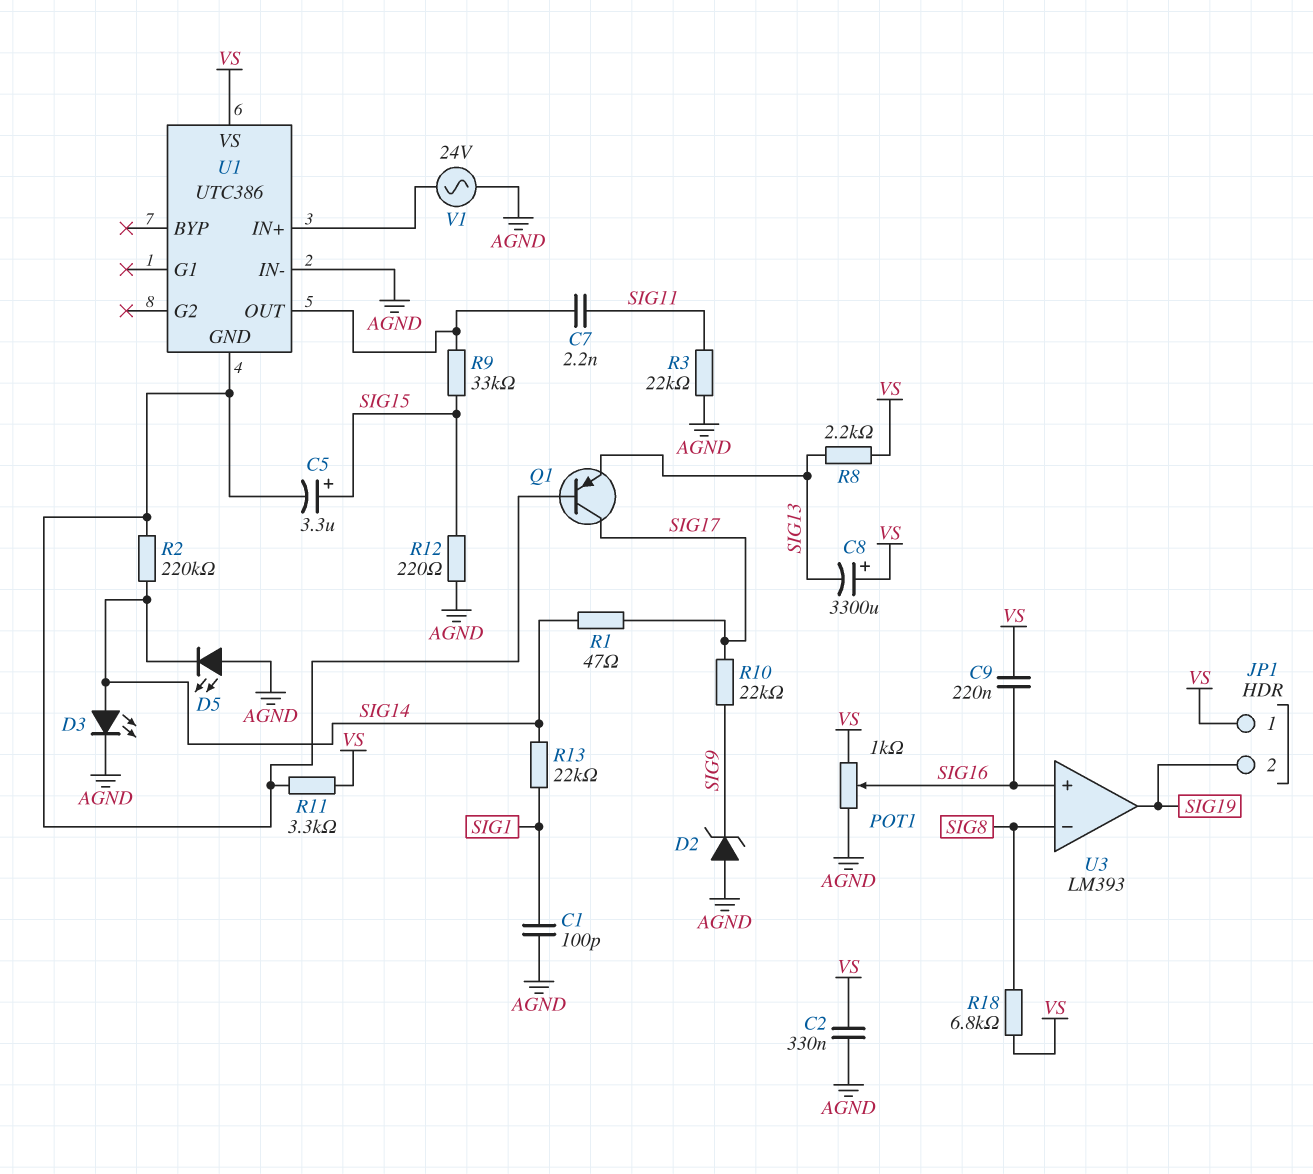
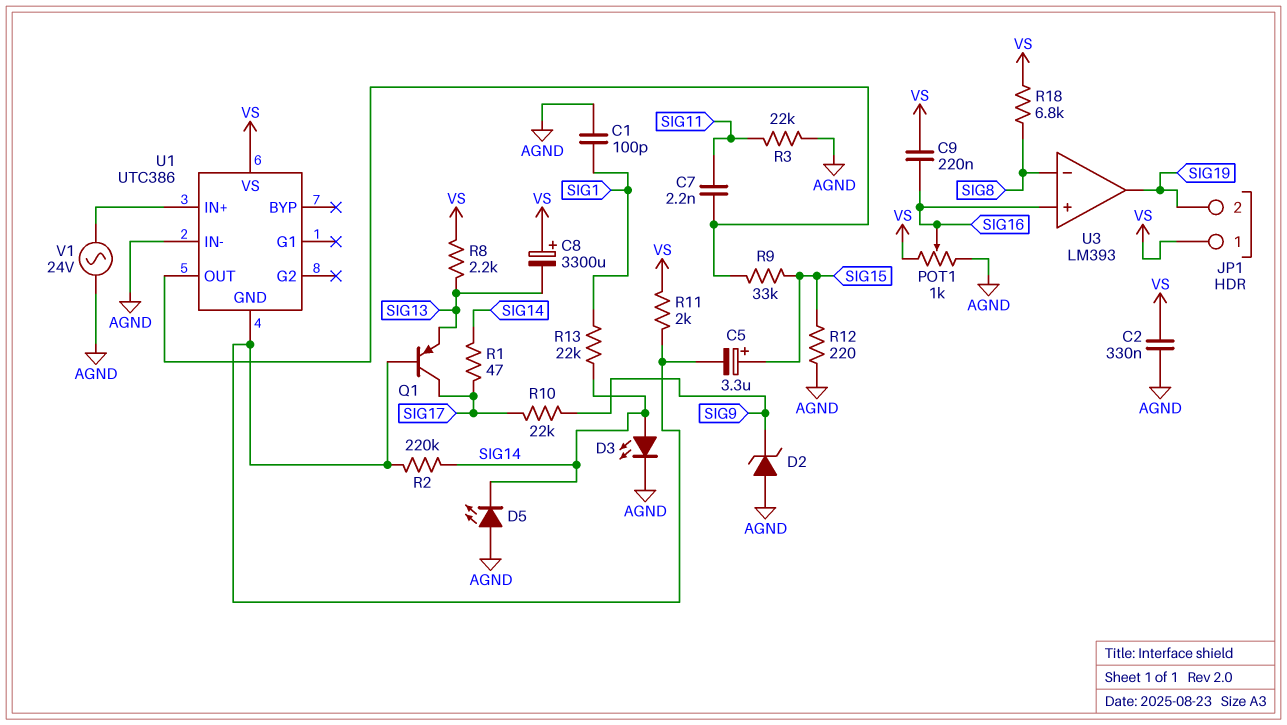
R11: 3.3k (U1/GND, VS) -> 2k (U1/GND, VS)

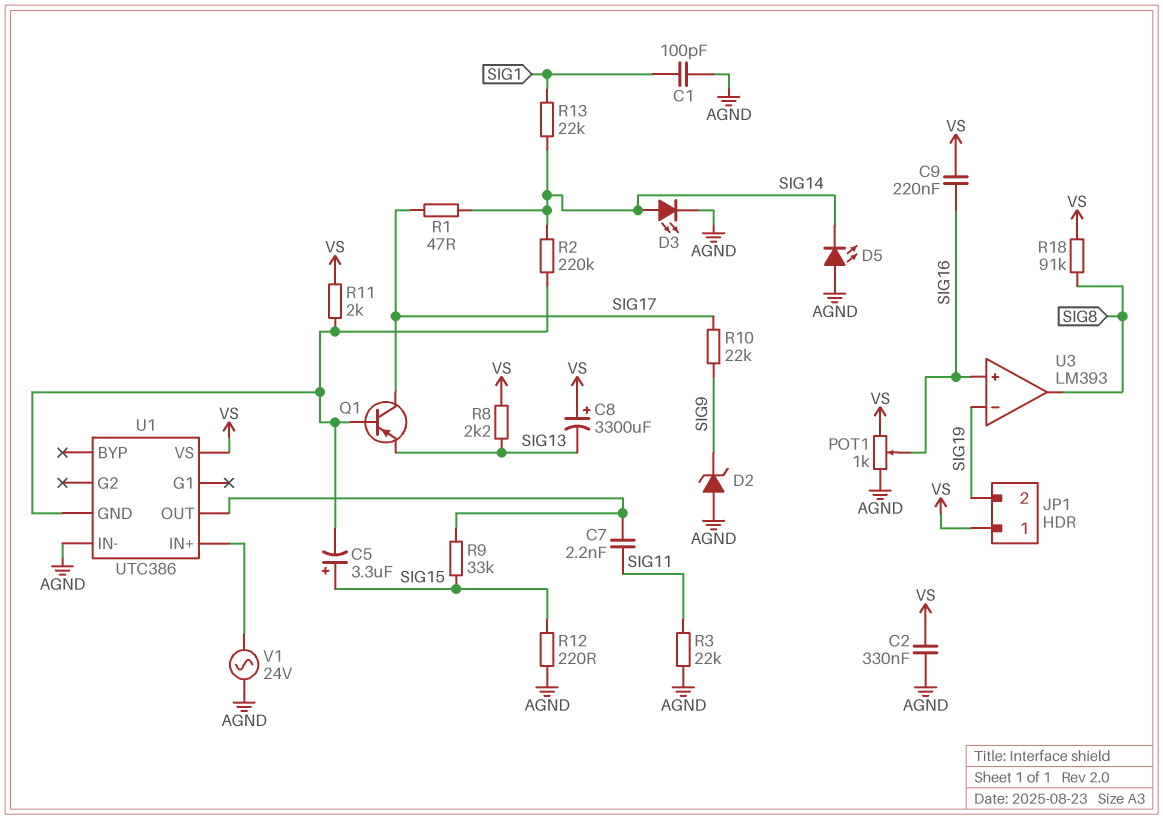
R18: 6.8k (SIG8, VS) -> 91k (SIG8, VS)
U3 pin in-: SIG8 -> SIG19
U3 pin out: SIG19 -> SIG8

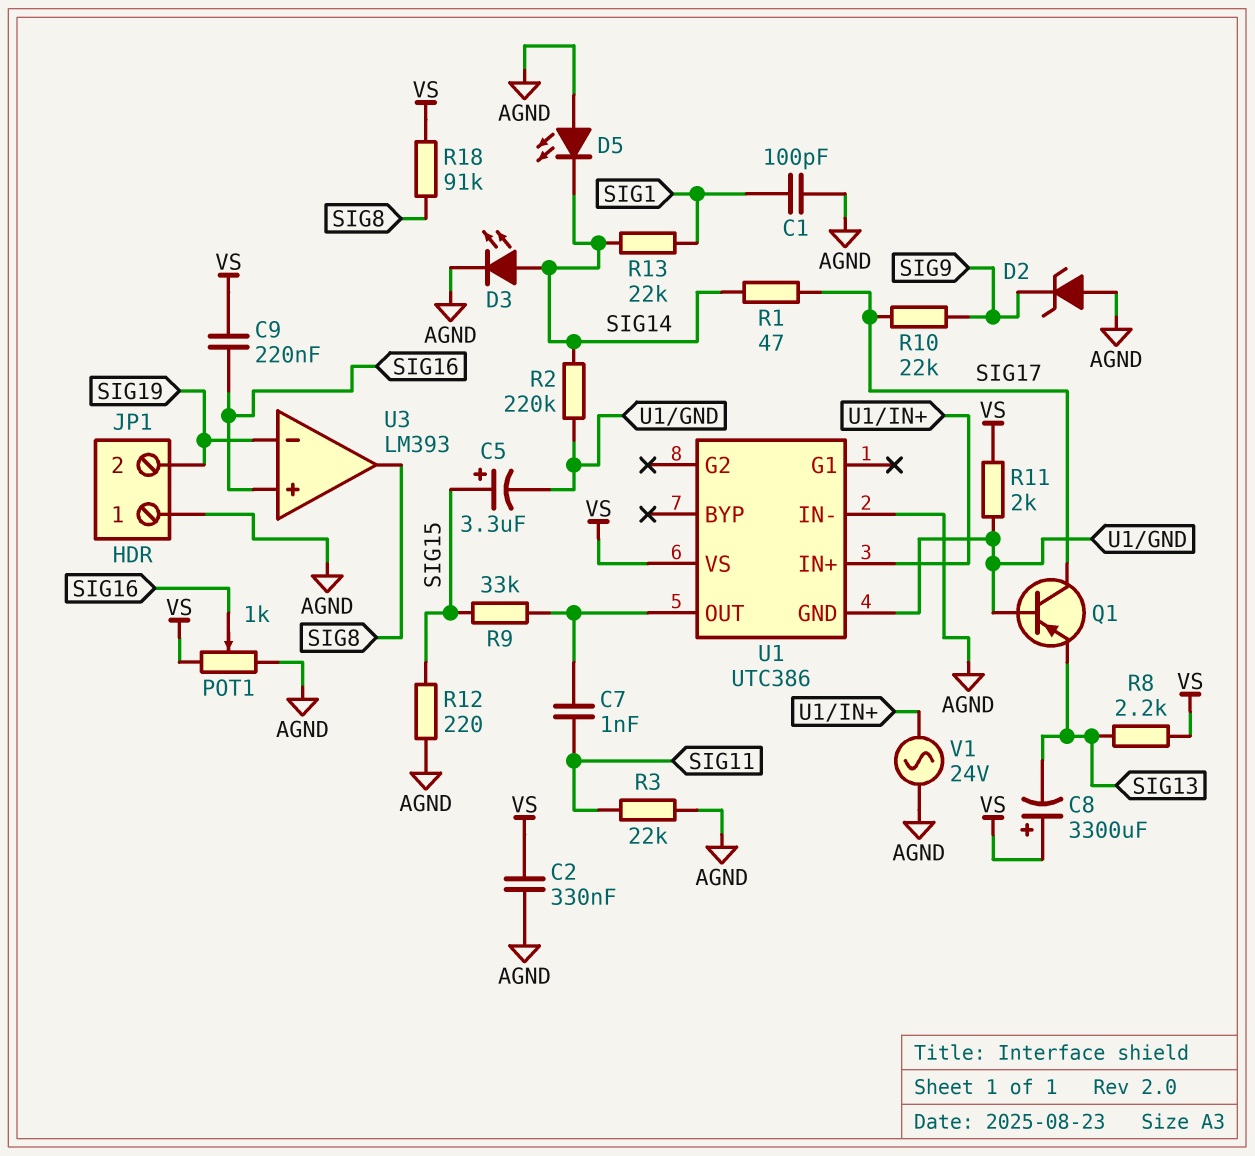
C7: 2.2nF (SIG11, U1/OUT) -> 1nF (SIG11, U1/OUT)
JP1 pin 1: VS -> AGND

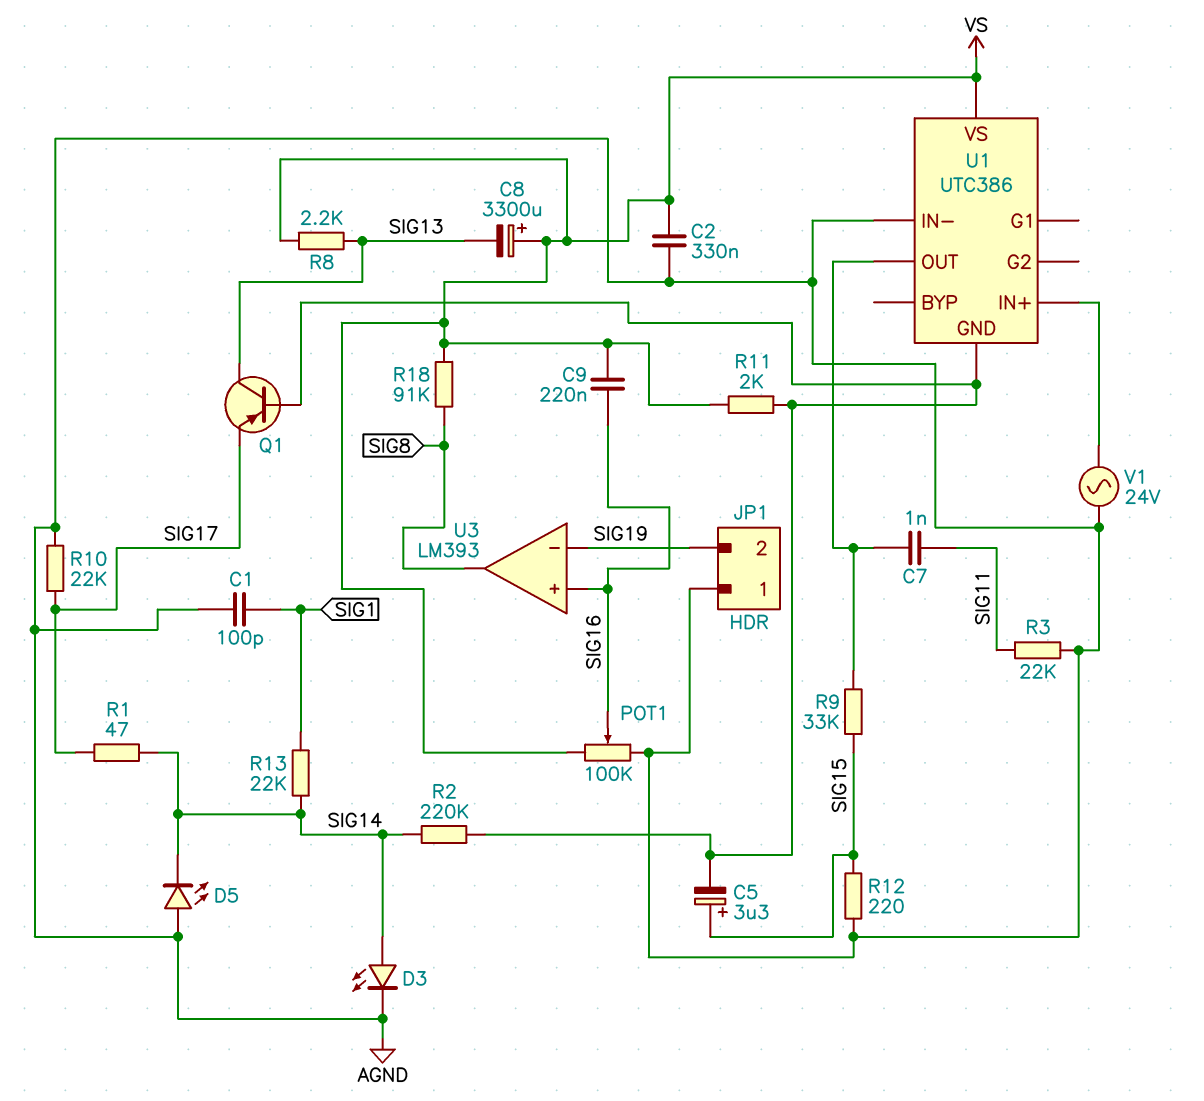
D2: zener (A AGND, K SIG9) -> none
POT1: 1k (AGND, VS, wiper SIG16) -> 100k (AGND, VS, wiper SIG16)
Q1: PNP (B U1/GND, C SIG17, E SIG13) -> PNP (B U1/GND, C SIG13, E SIG17)
R10: 22k (SIG9, SIG17) -> 22k (AGND, SIG17)

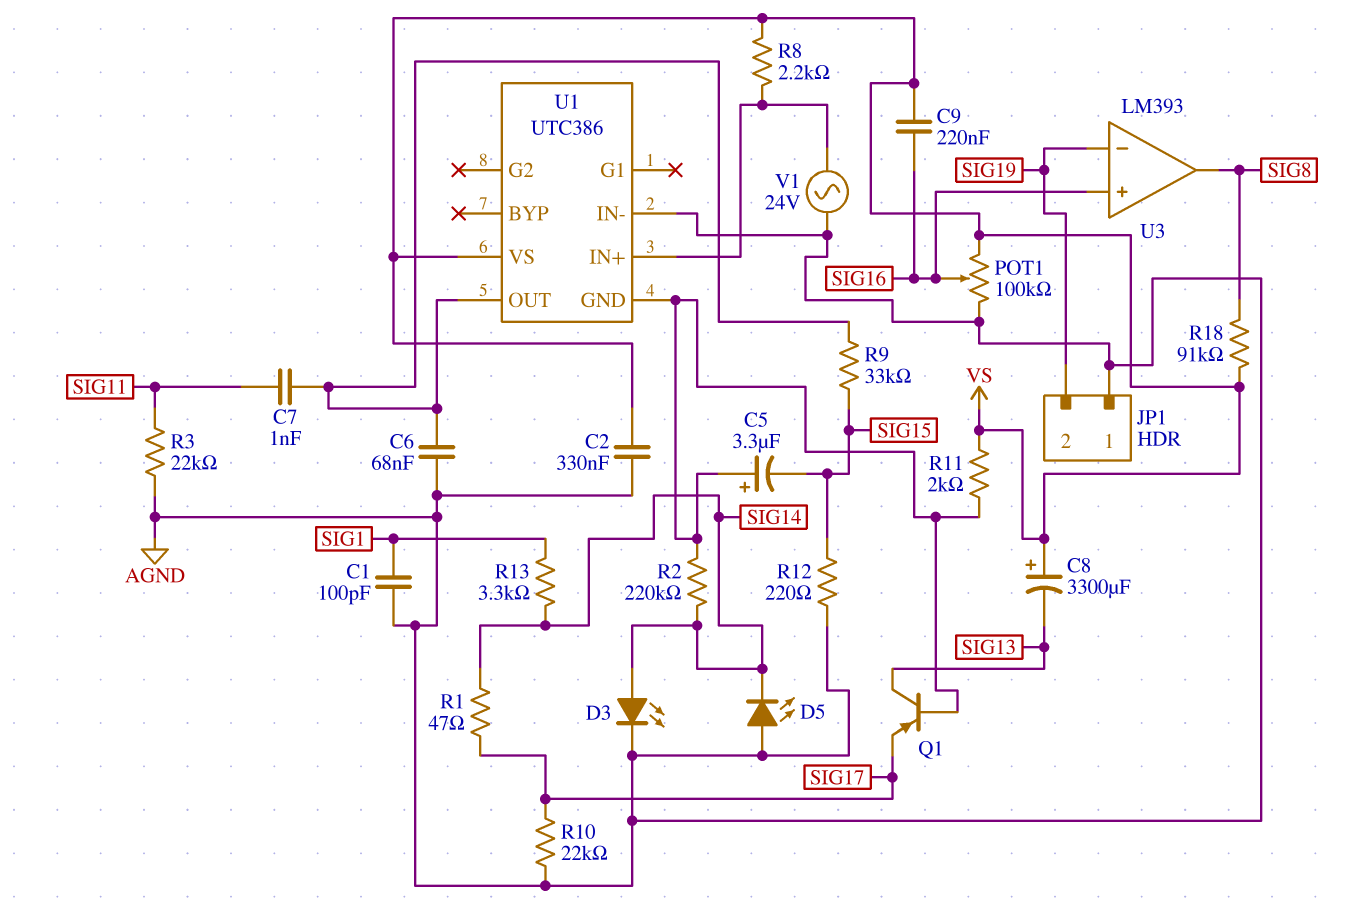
C5: 3.3uF (plus SIG15, minus U1/GND) -> 3.3uF (plus U1/GND, minus SIG15)
C6: none -> 68nF (AGND, U1/OUT)
R8: 2.2k (SIG13, VS) -> 2.2k (U1/IN+, VS)
R13: 22k (SIG1, SIG14) -> 3.3k (SIG1, SIG14)

